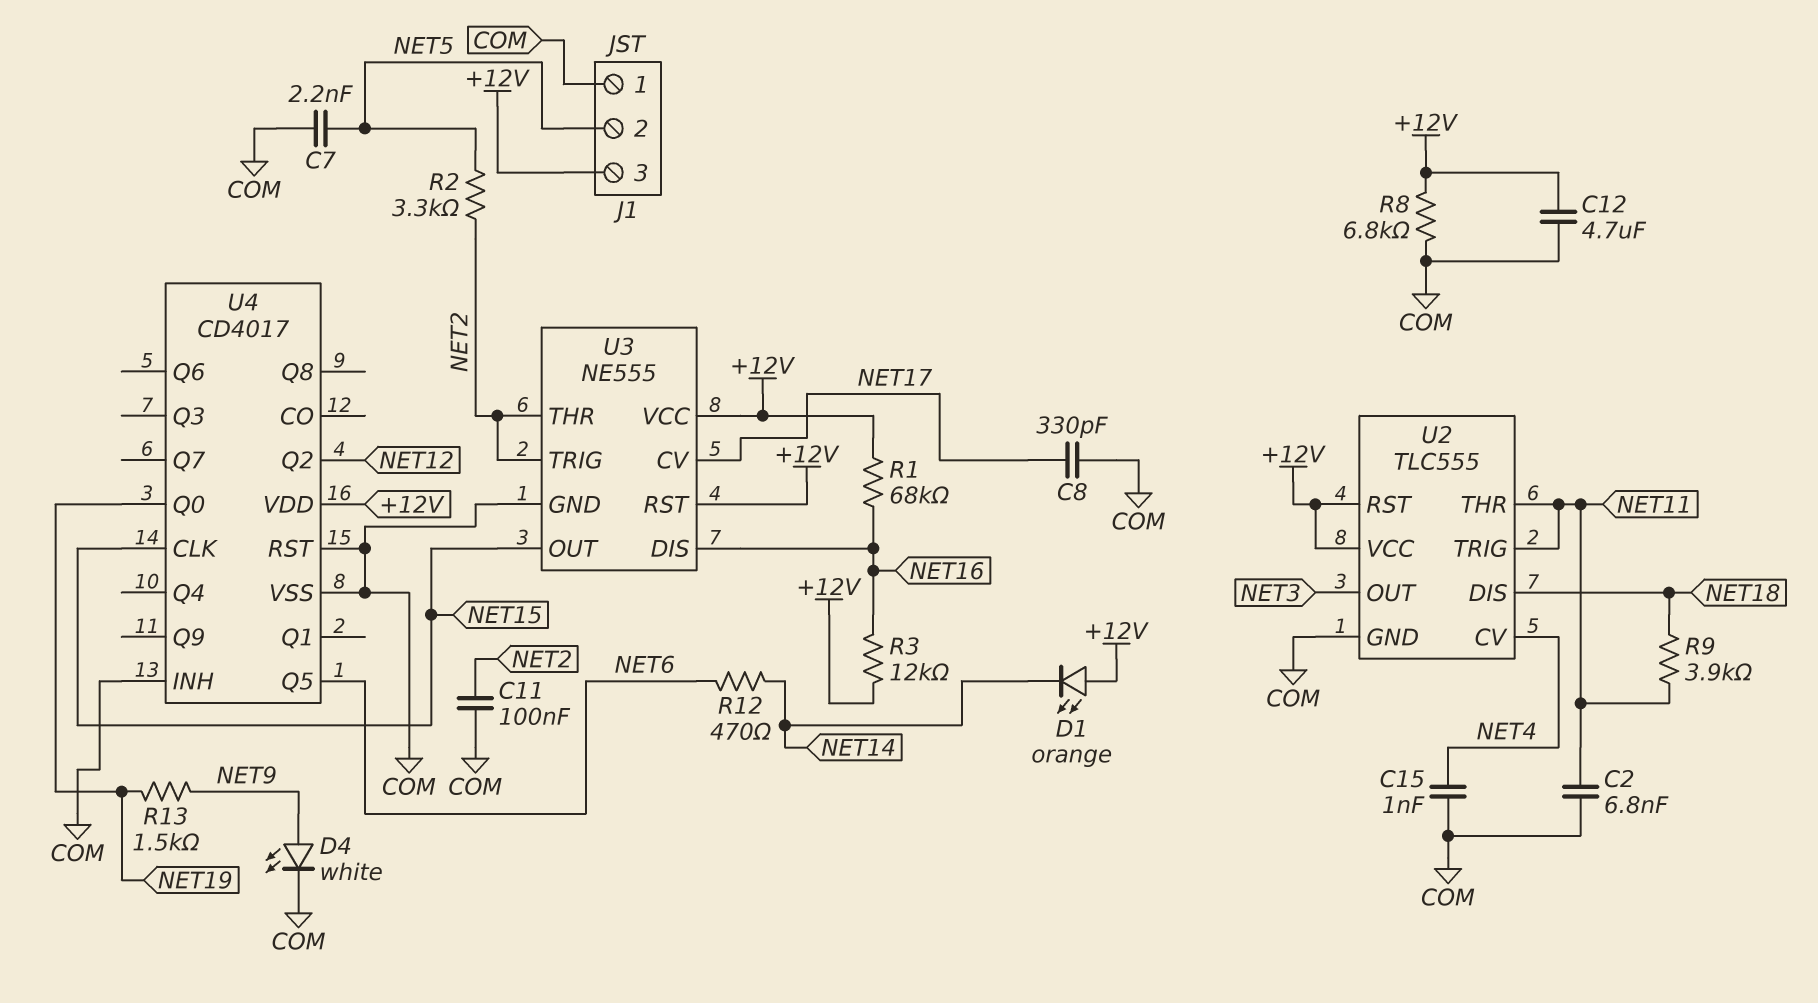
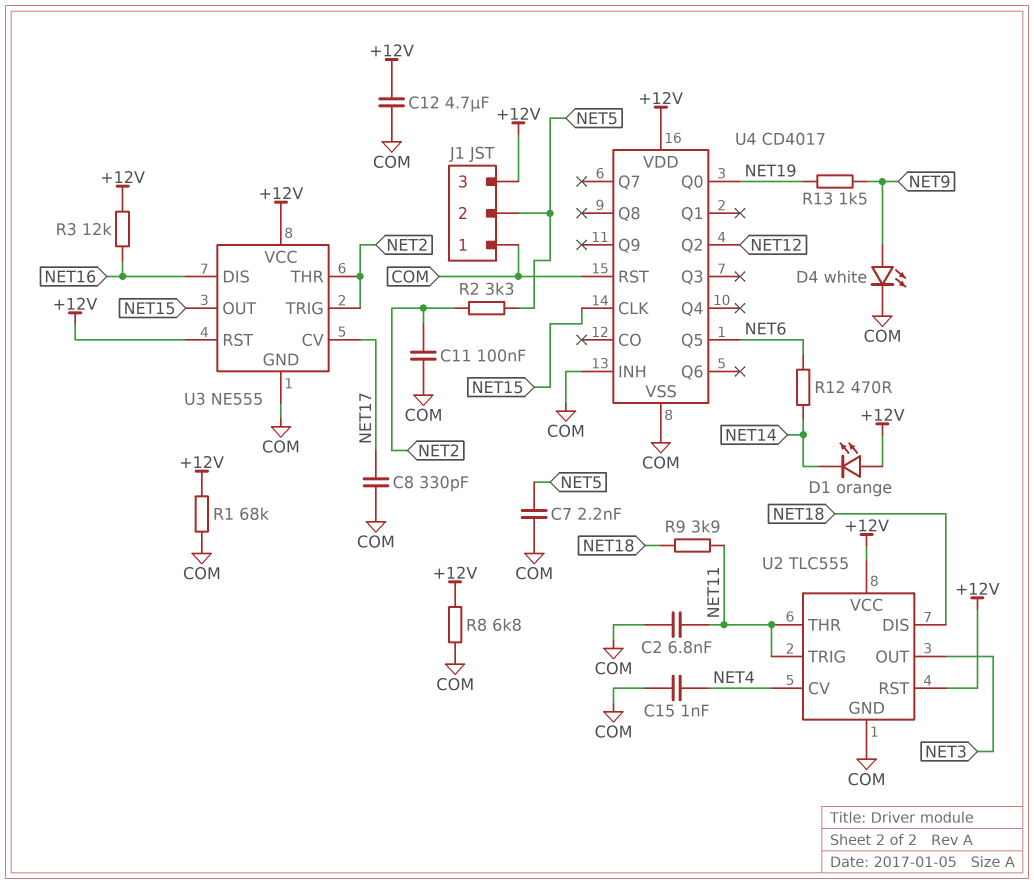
R1: 68k (+12V, NET16) -> 68k (+12V, COM)

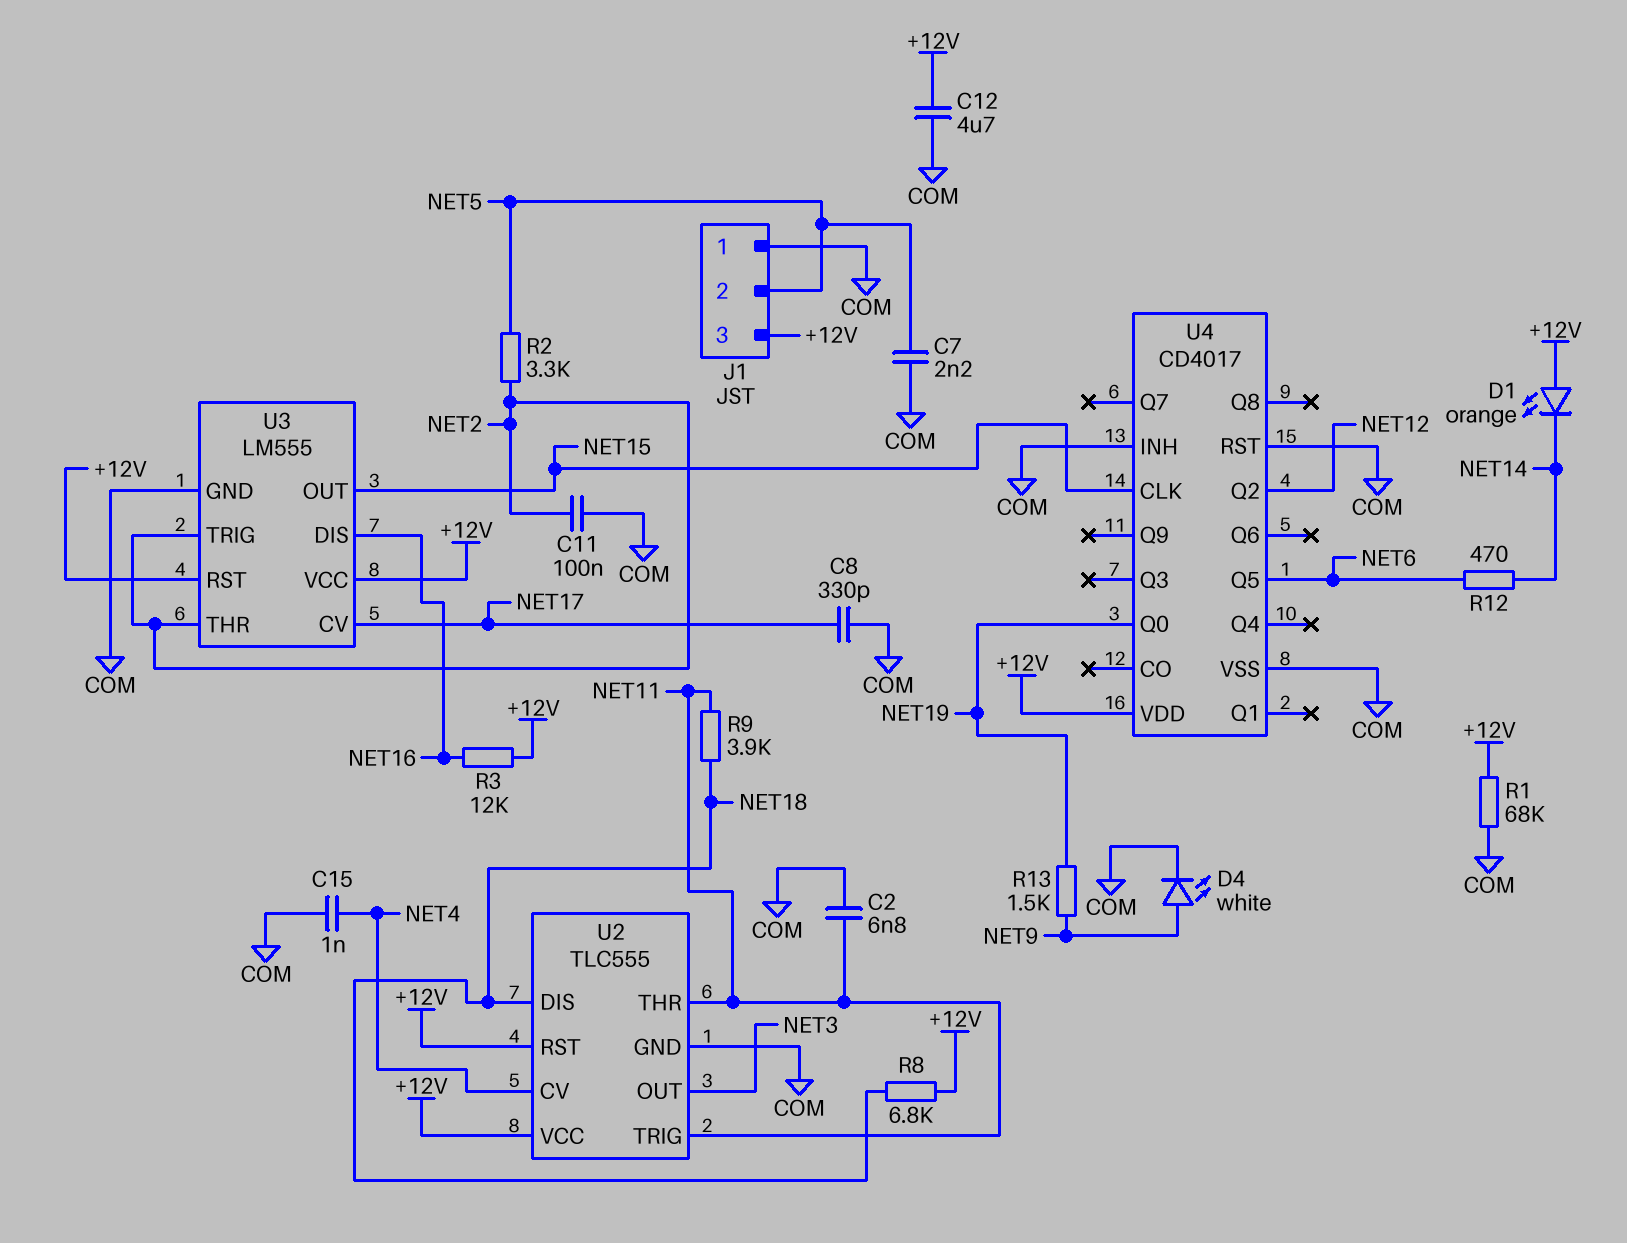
R8: 6.8k (+12V, COM) -> 6.8k (+12V, NET18)
U3: NE555 -> LM555

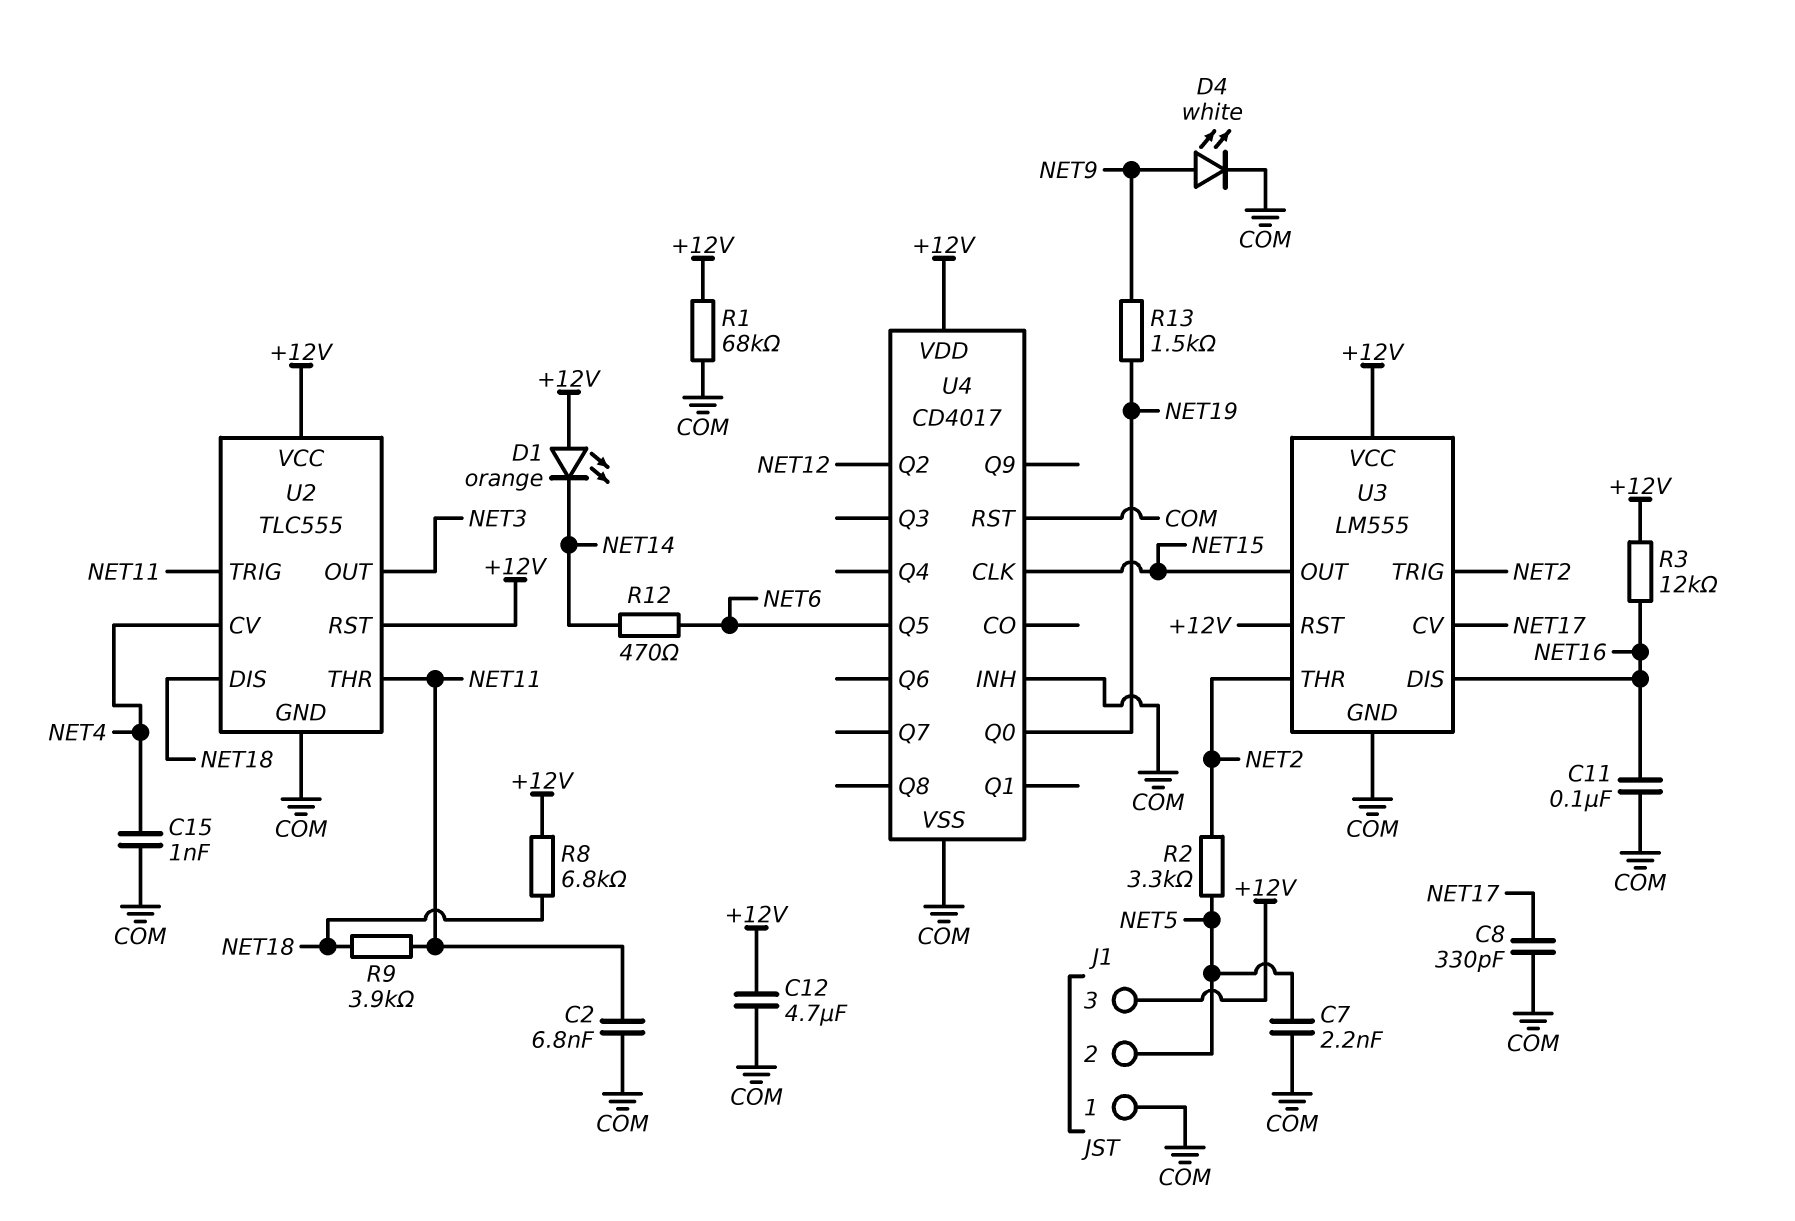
C11: 100nF (COM, NET2) -> 100nF (COM, NET16)

